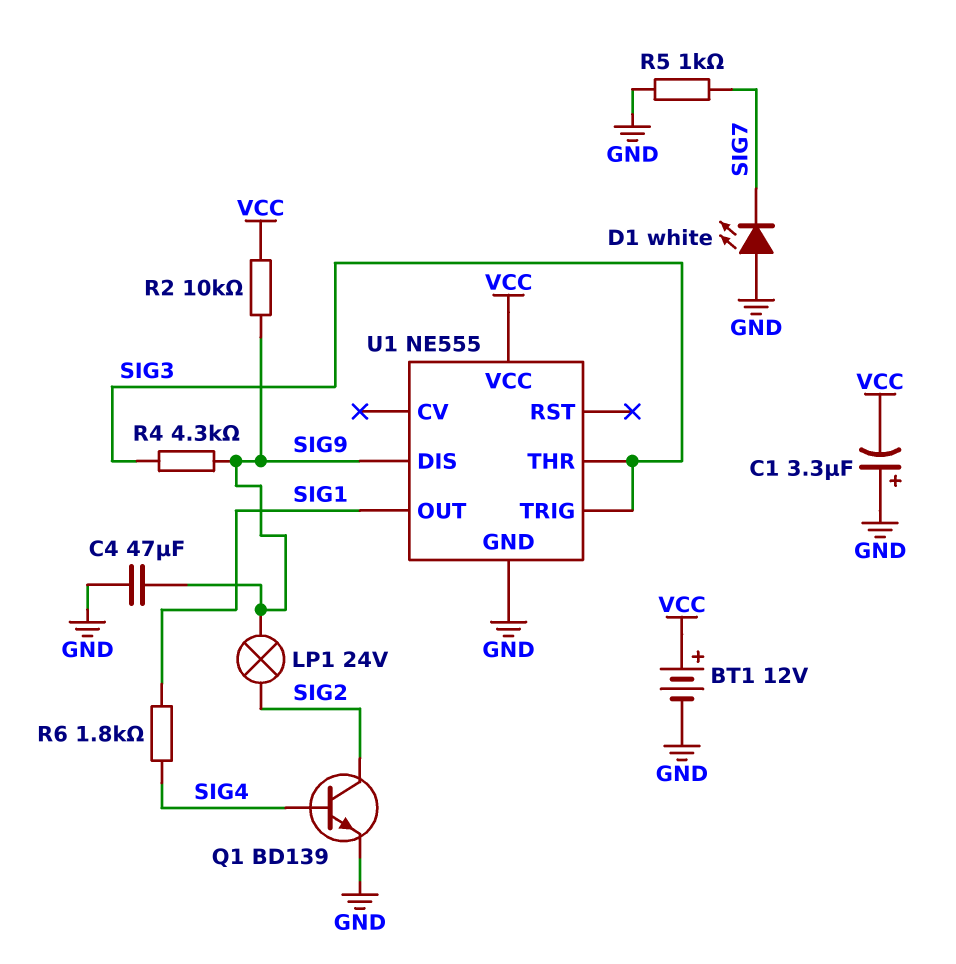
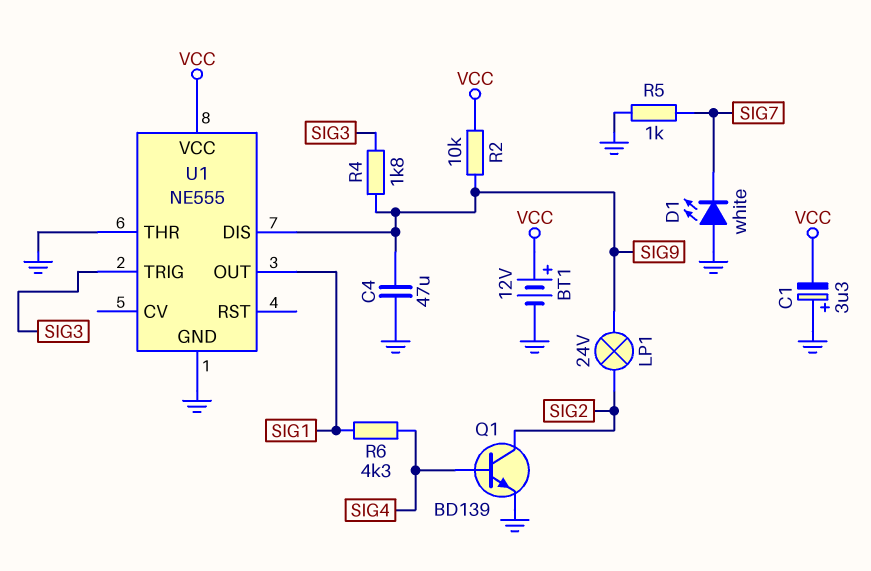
R4: 4.3k (SIG3, SIG9) -> 1.8k (SIG3, SIG9)
R6: 1.8k (SIG1, SIG4) -> 4.3k (SIG1, SIG4)
U1 pin THR: SIG3 -> GND

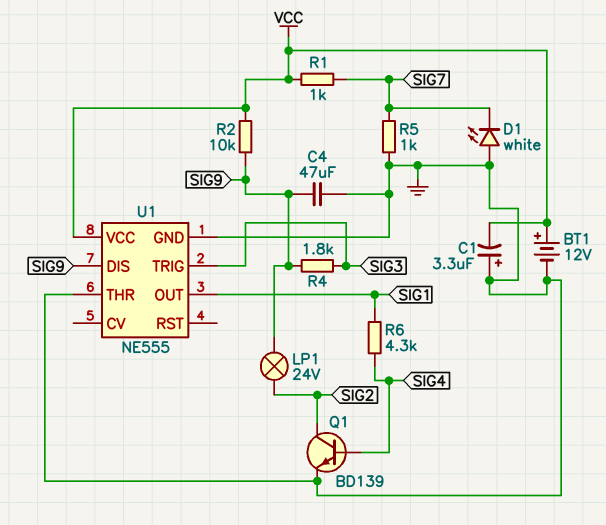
R1: none -> 1k (SIG7, VCC)

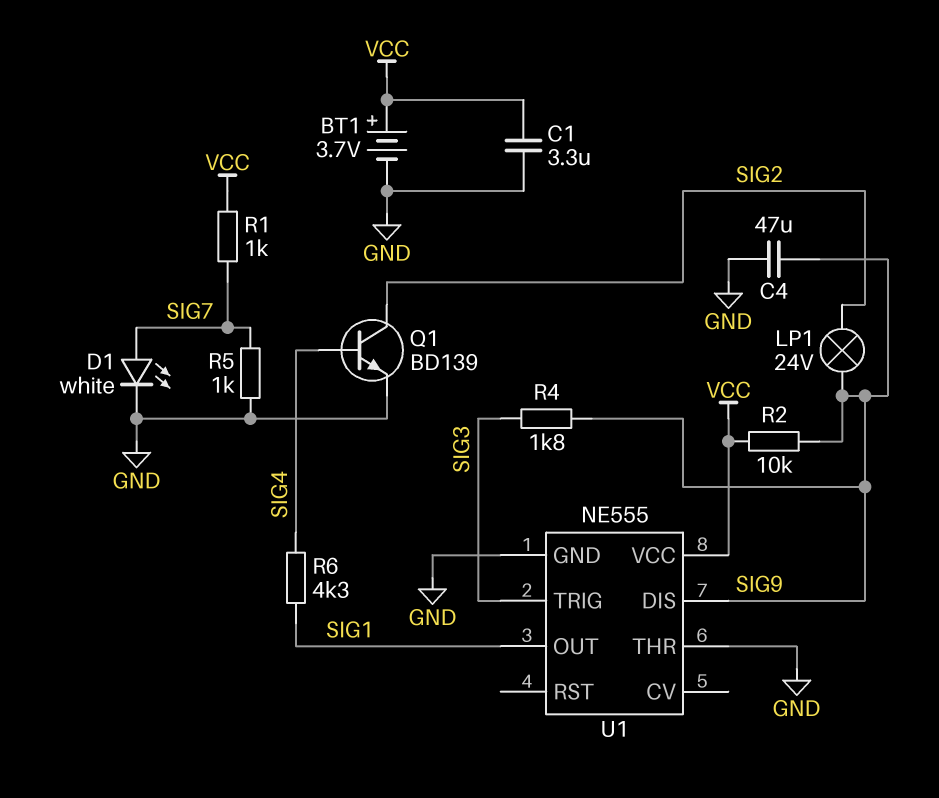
BT1: 12V (plus VCC, minus GND) -> 3.7V (plus VCC, minus GND)
C1: 3.3uF (plus GND, minus VCC) -> 3.3uF (GND, VCC)
D1: LED white (A GND, K SIG7) -> LED white (A SIG7, K GND)

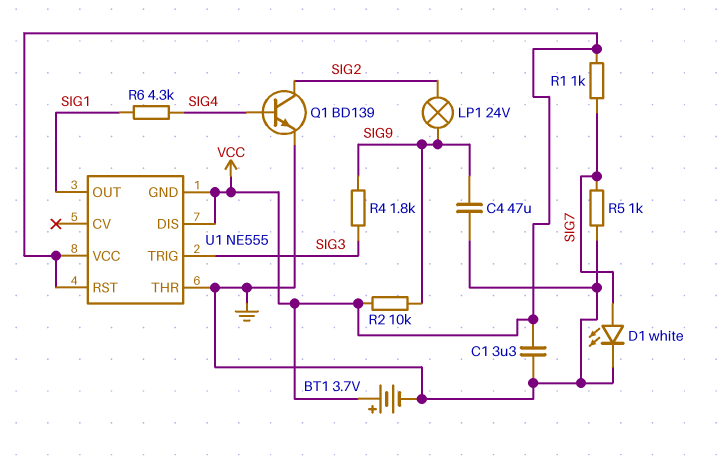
U1 pin DIS: SIG9 -> VCC
U1 pin GND: GND -> VCC
U1 pin RST: none -> VCC

